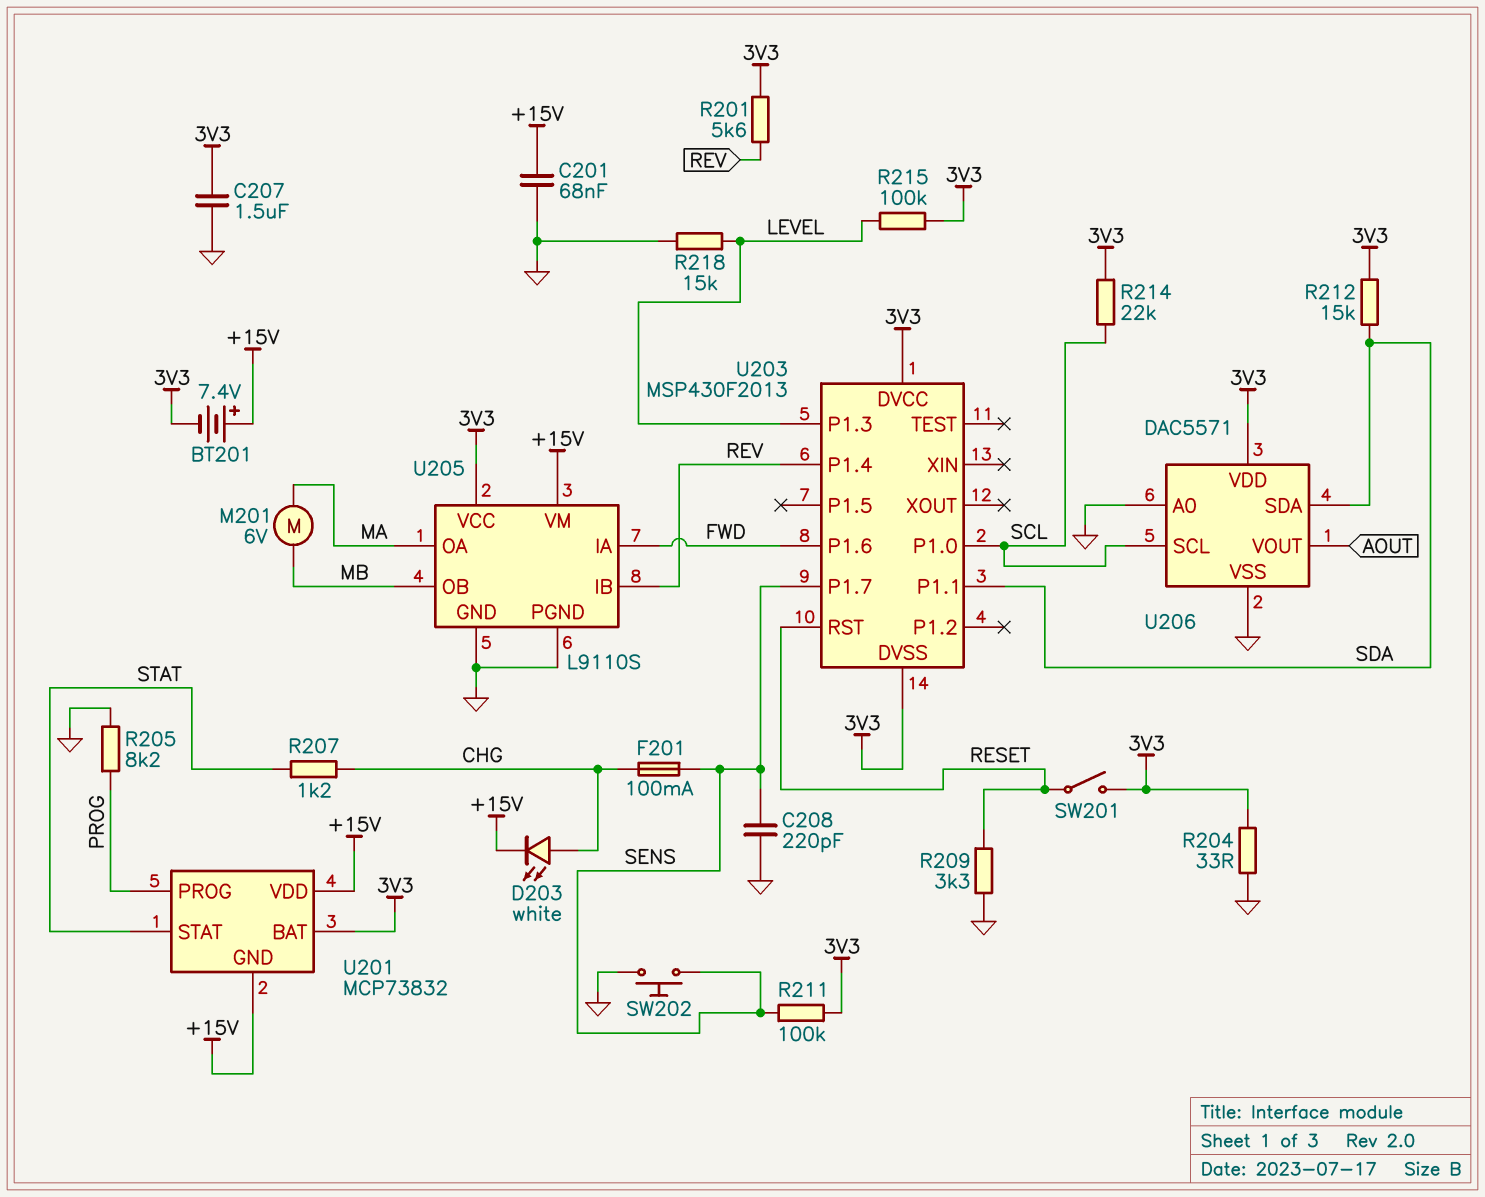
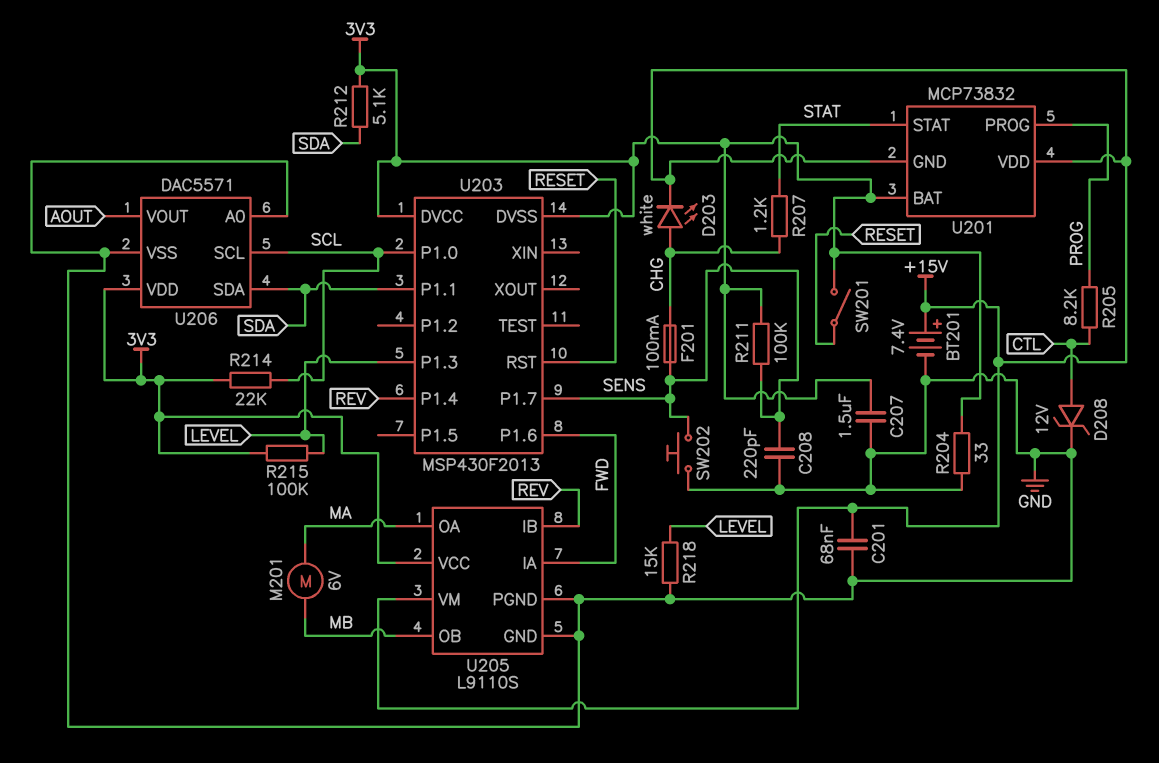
BT201: 7.4V (plus +15V, minus 3V3) -> 7.4V (plus +15V, minus GND)
D208: none -> zener 12V (A CTL, K GND)
R201: 5.6k (3V3, REV) -> none
R205: 8.2k (GND, PROG) -> 8.2k (CTL, PROG)
R209: 3.3k (GND, RESET) -> none
R212: 15k (3V3, SDA) -> 5.1k (3V3, SDA)

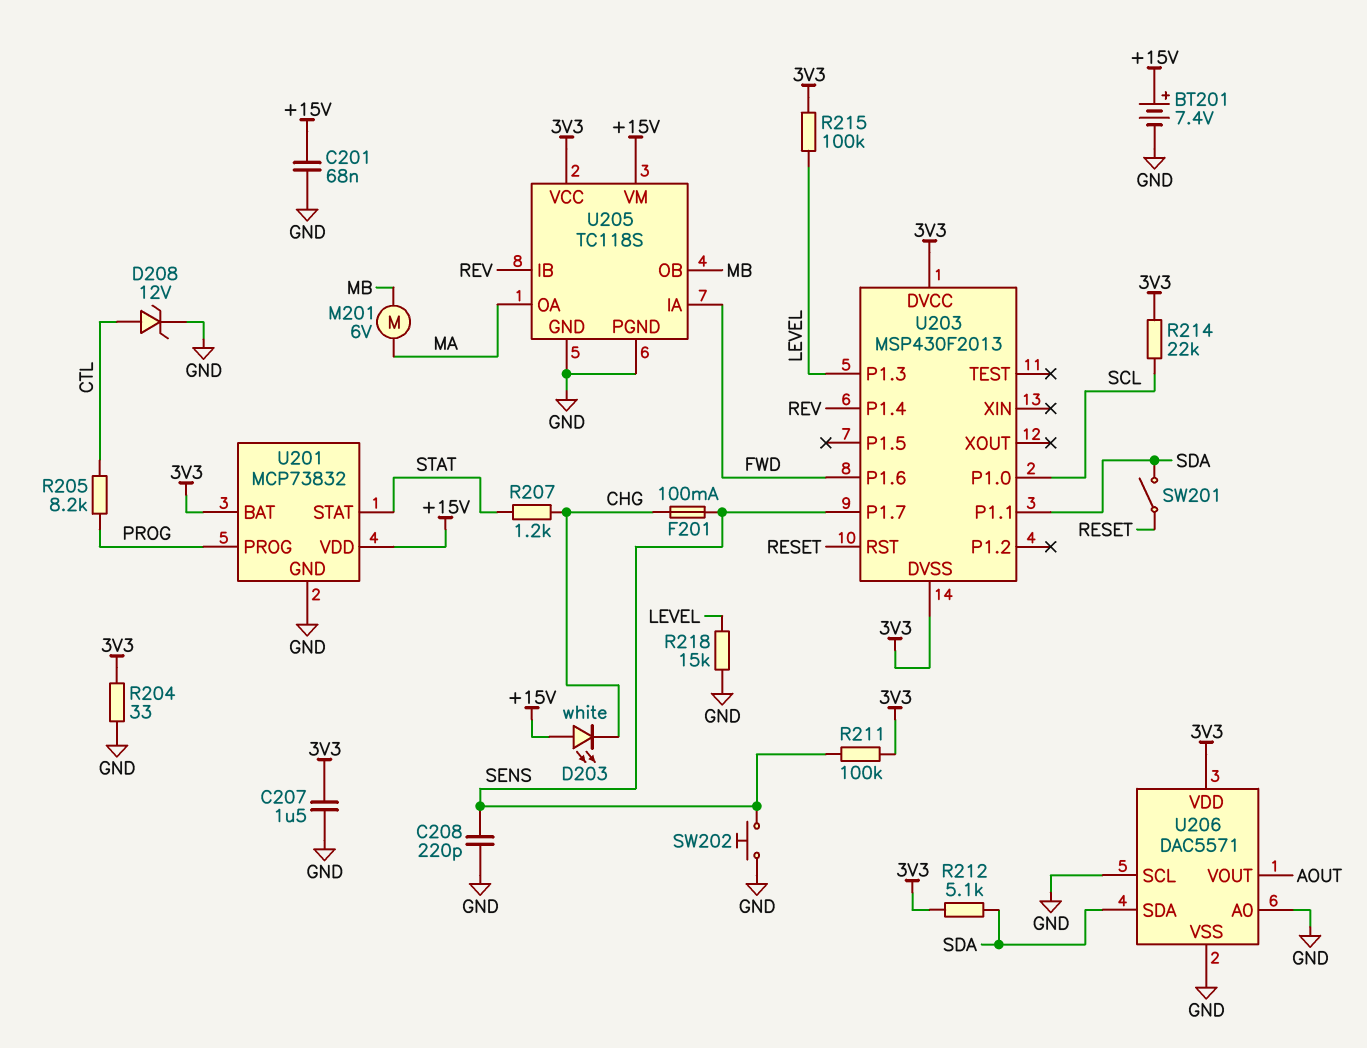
D203: LED white (A CHG, K +15V) -> LED white (A +15V, K CHG)
SW201: switch (3V3, RESET) -> switch (RESET, SDA)
U201 pin GND: +15V -> GND
U205: L9110S -> TC118S
U206 pin SCL: SCL -> GND

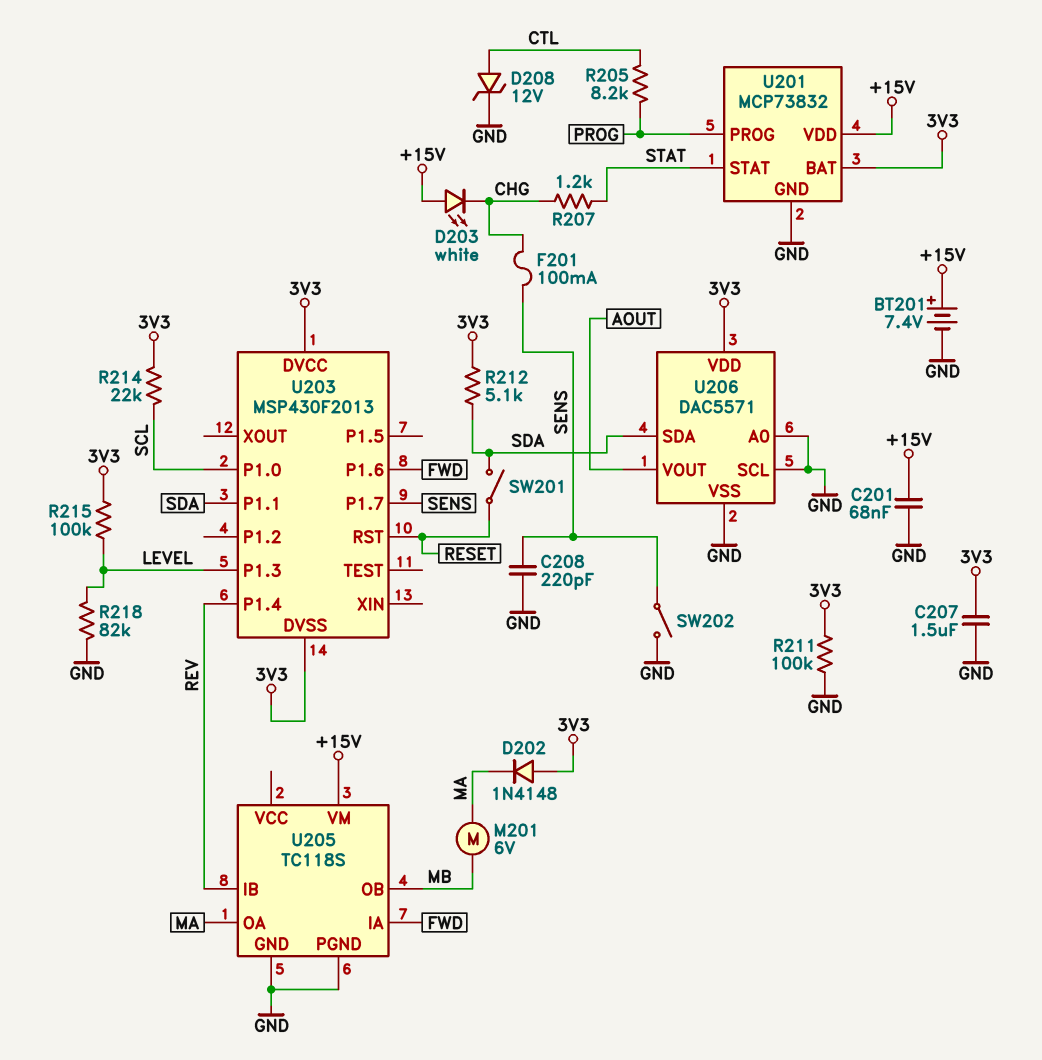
D202: none -> diode 1N4148 (A 3V3, K MA)
R204: 33 (3V3, GND) -> none
R211: 100k (3V3, SENS) -> 100k (3V3, GND)
R218: 15k (GND, LEVEL) -> 82k (GND, LEVEL)
SW202: button (GND, SENS) -> switch (GND, SENS)
U205 pin VCC: 3V3 -> none

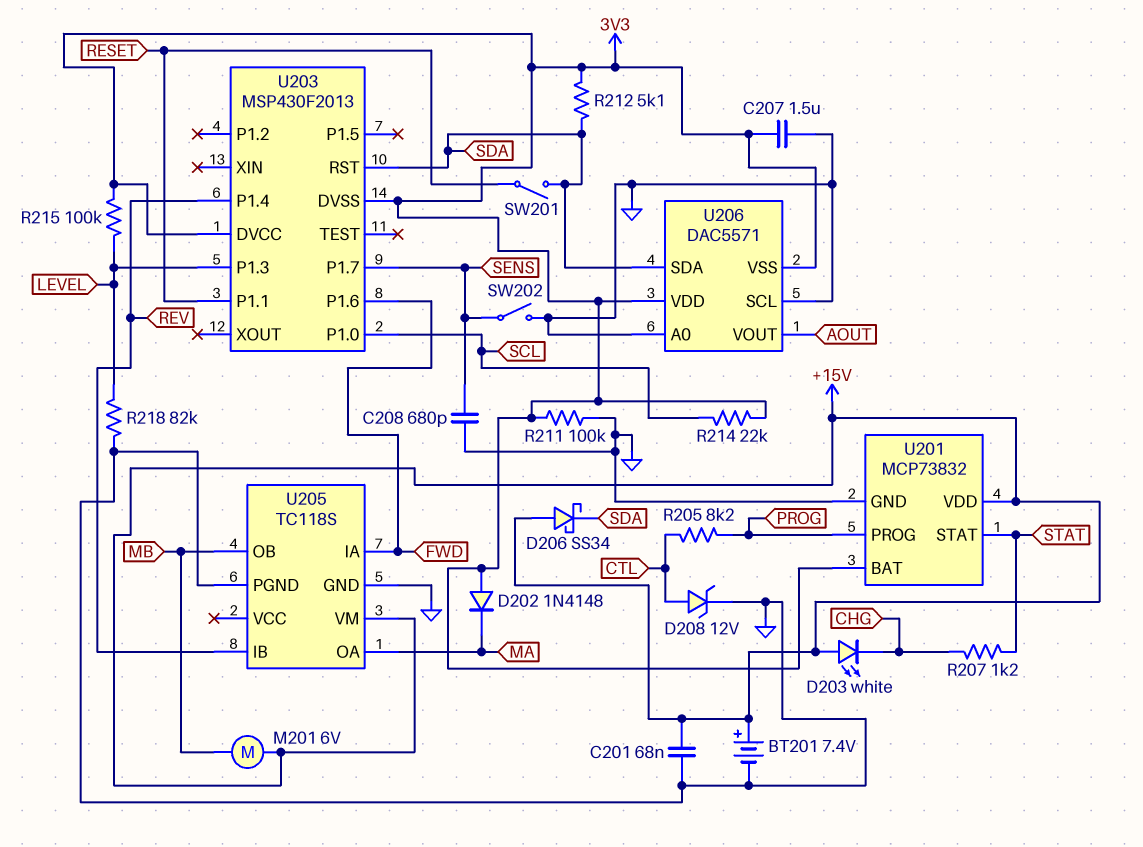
C208: 220pF (GND, SENS) -> 680pF (GND, SENS)
D206: none -> schottky SS34 (A +15V, K SDA)
F201: 100mA (CHG, SENS) -> none
M201: motor 6V (MA, MB) -> motor 6V (+15V, MB)
U203 pin P1.1: SDA -> RESET
U203 pin RST: RESET -> SDA
U206 pin VSS: GND -> 3V3

